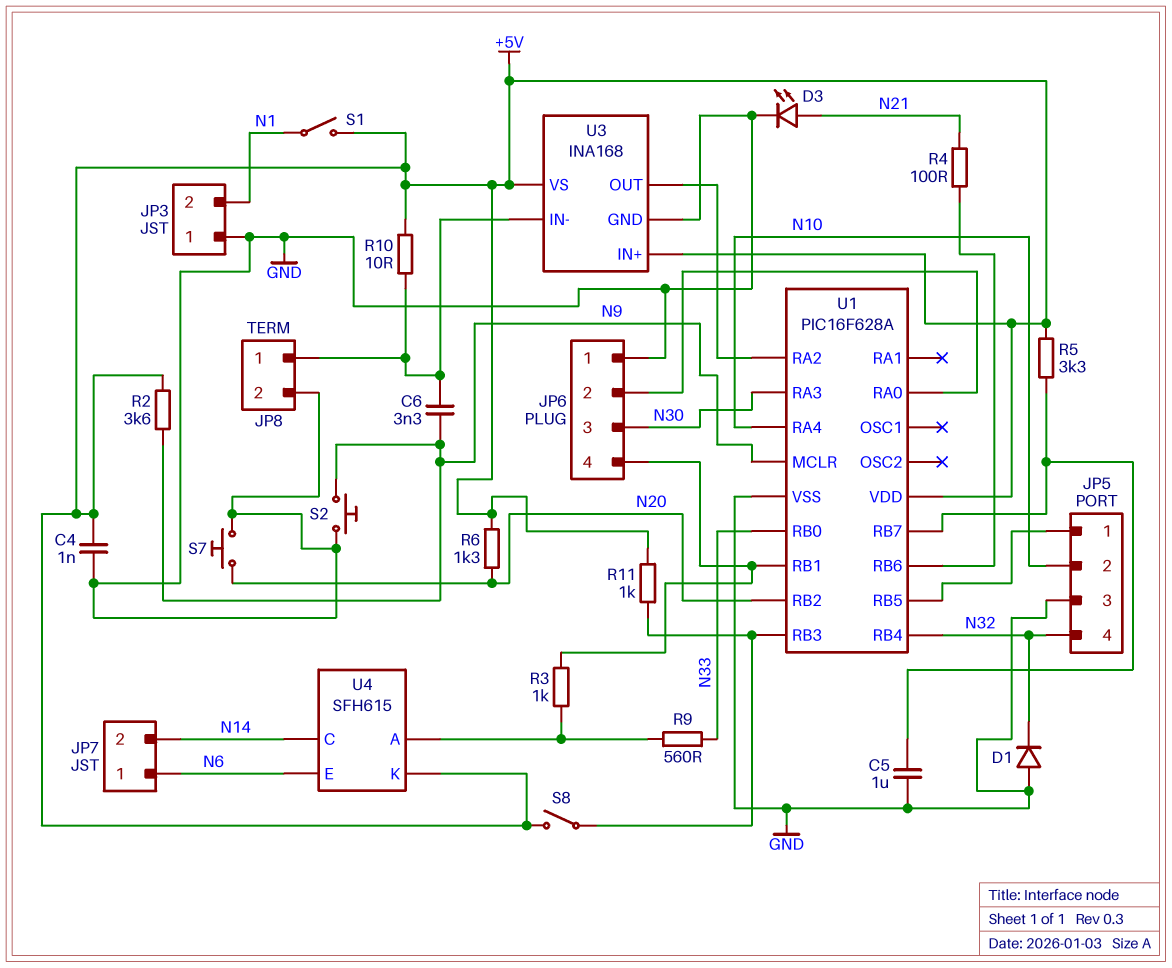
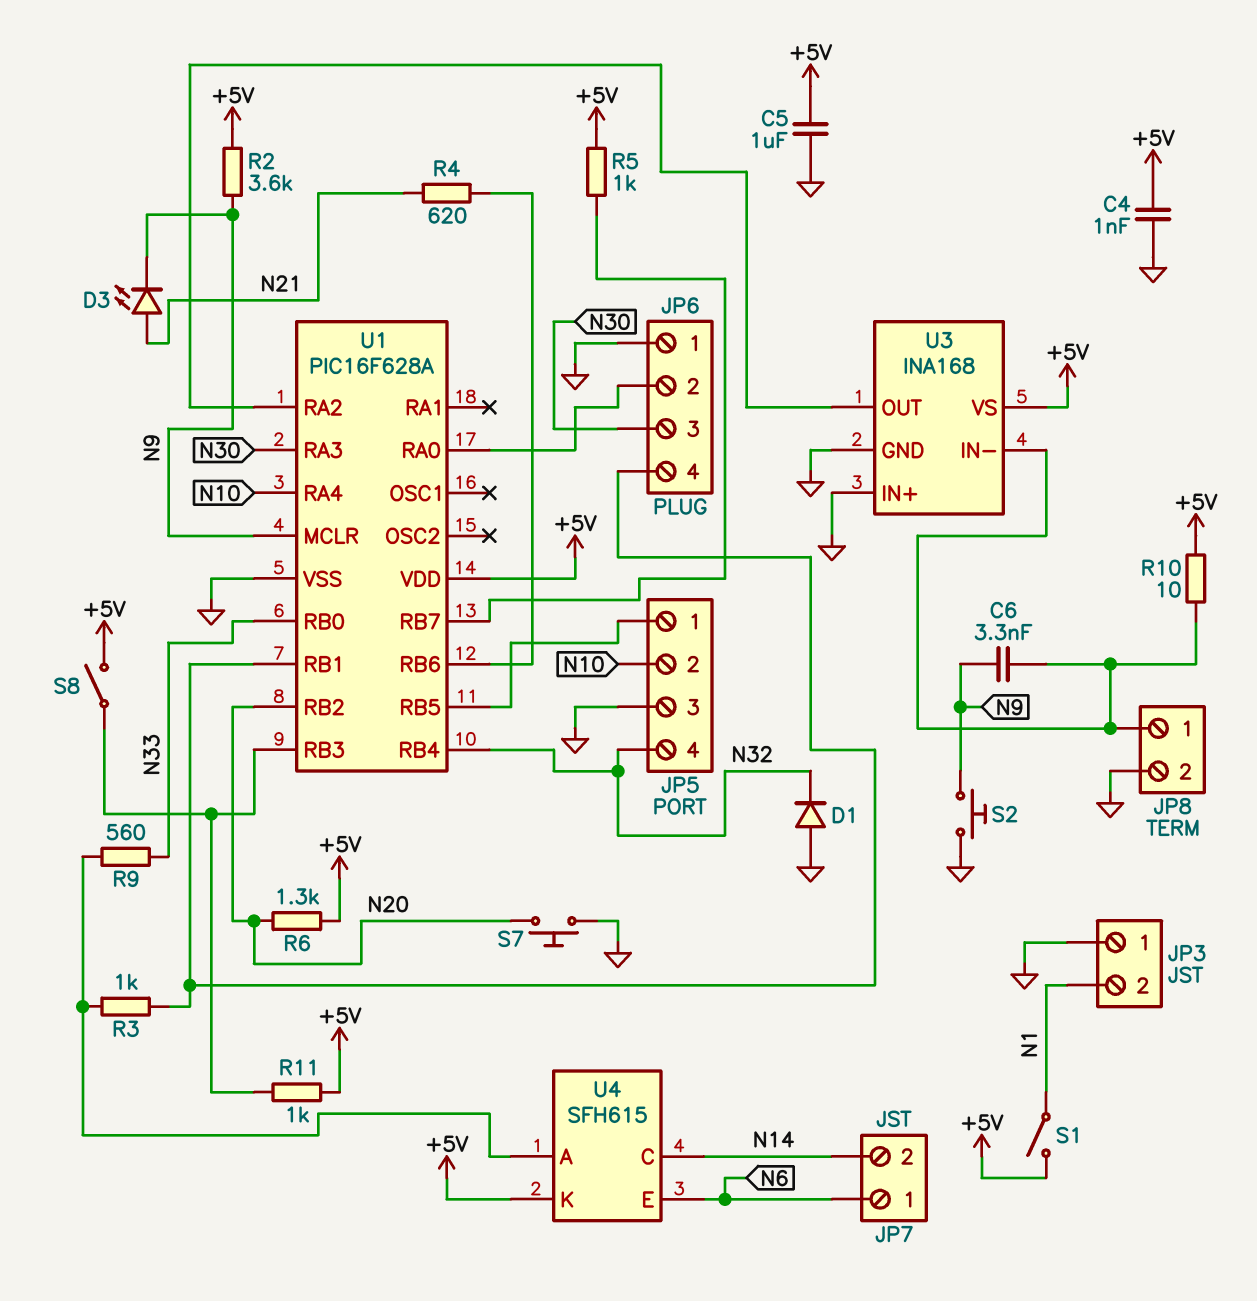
C5: 1uF (GND, U1/RB7) -> 1uF (+5V, GND)
D3: LED (A N21, K GND) -> LED (A N21, K N9)
R4: 100 (N21, U1/RB6) -> 620 (N21, U1/RB6)
R5: 3.3k (+5V, U1/RB7) -> 1k (+5V, U1/RB7)
U3 pin IN+: +5V -> GND

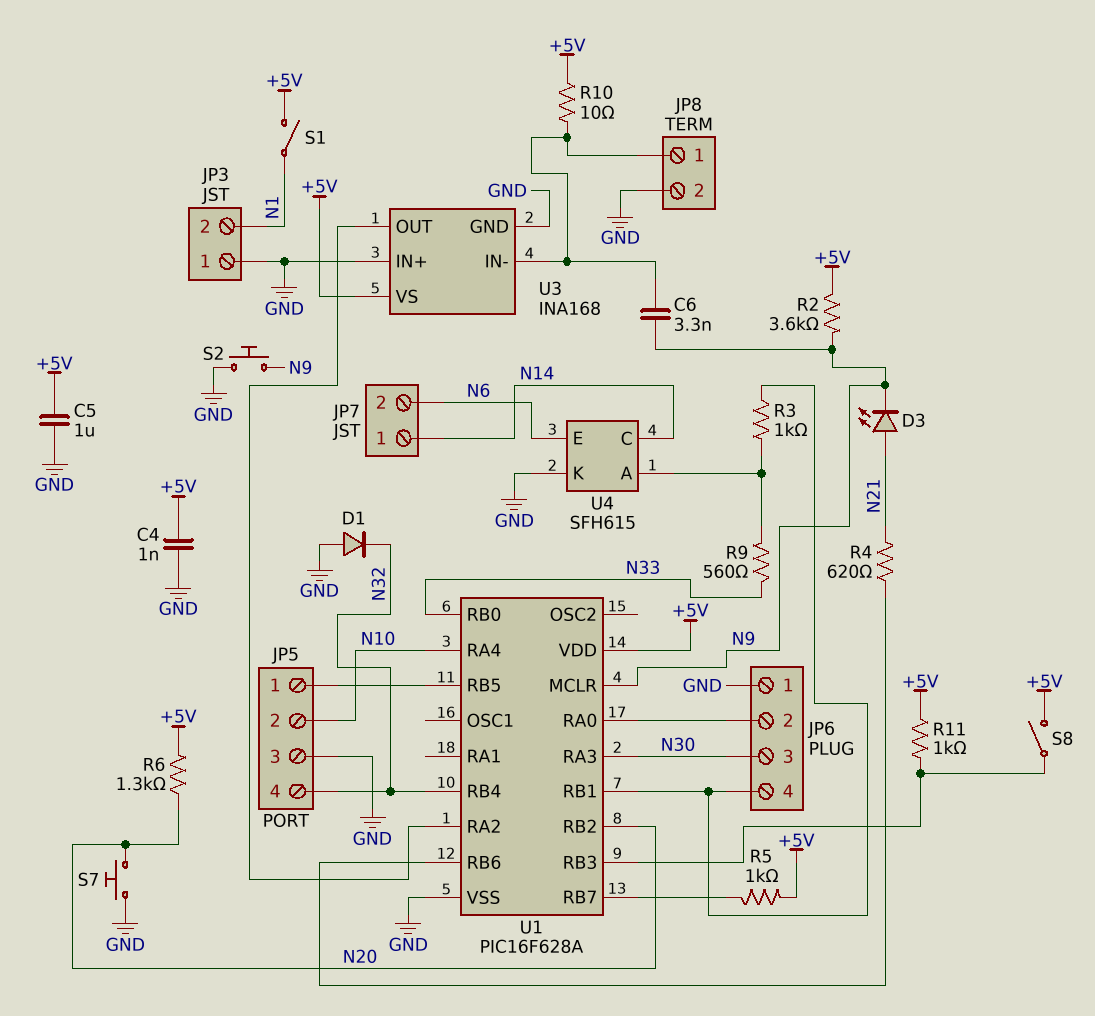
JP7 pin 1: N6 -> N14
JP7 pin 2: N14 -> N6
U4 pin K: +5V -> GND

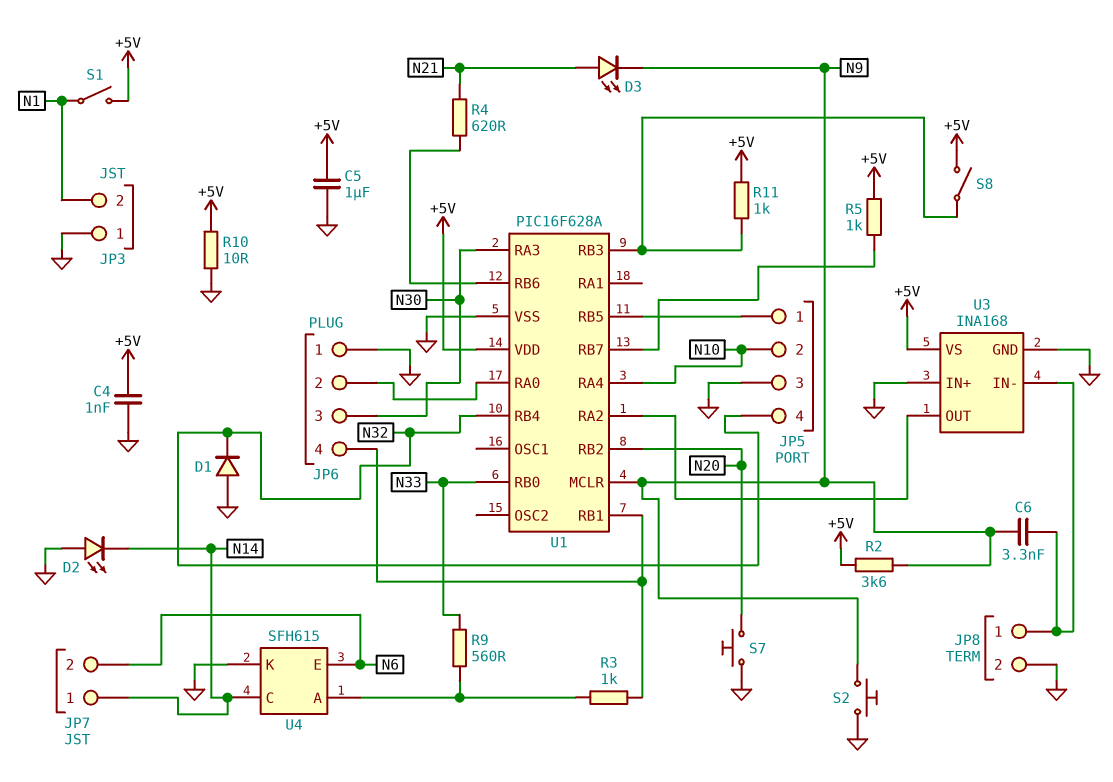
D2: none -> LED (A GND, K N14)
R6: 1.3k (+5V, N20) -> none
R10: 10 (+5V, JP8/1) -> 10 (+5V, GND)

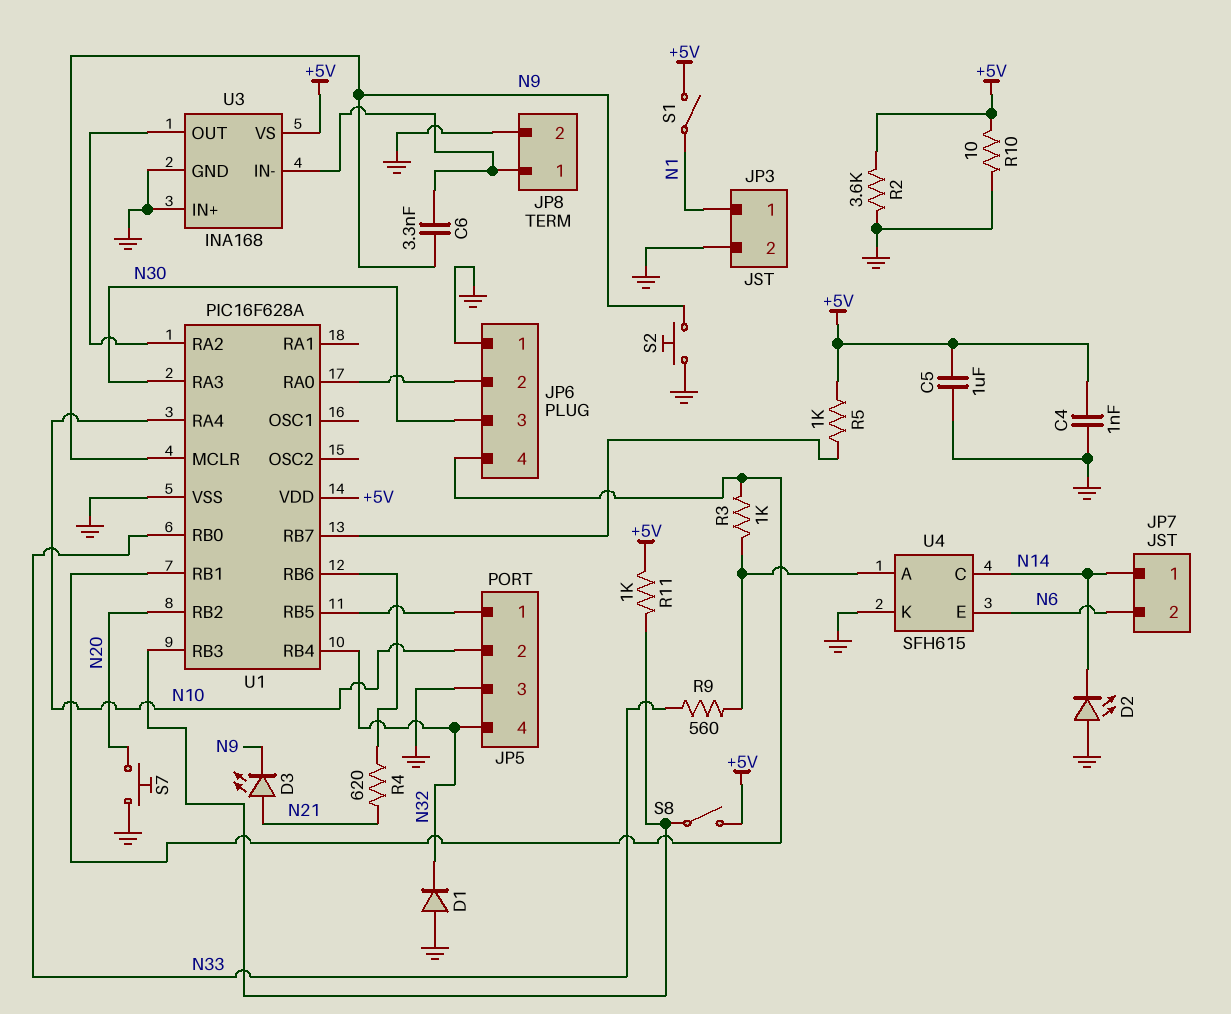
JP3 pin 1: GND -> N1
JP3 pin 2: N1 -> GND
R2: 3.6k (+5V, N9) -> 3.6k (+5V, GND)

